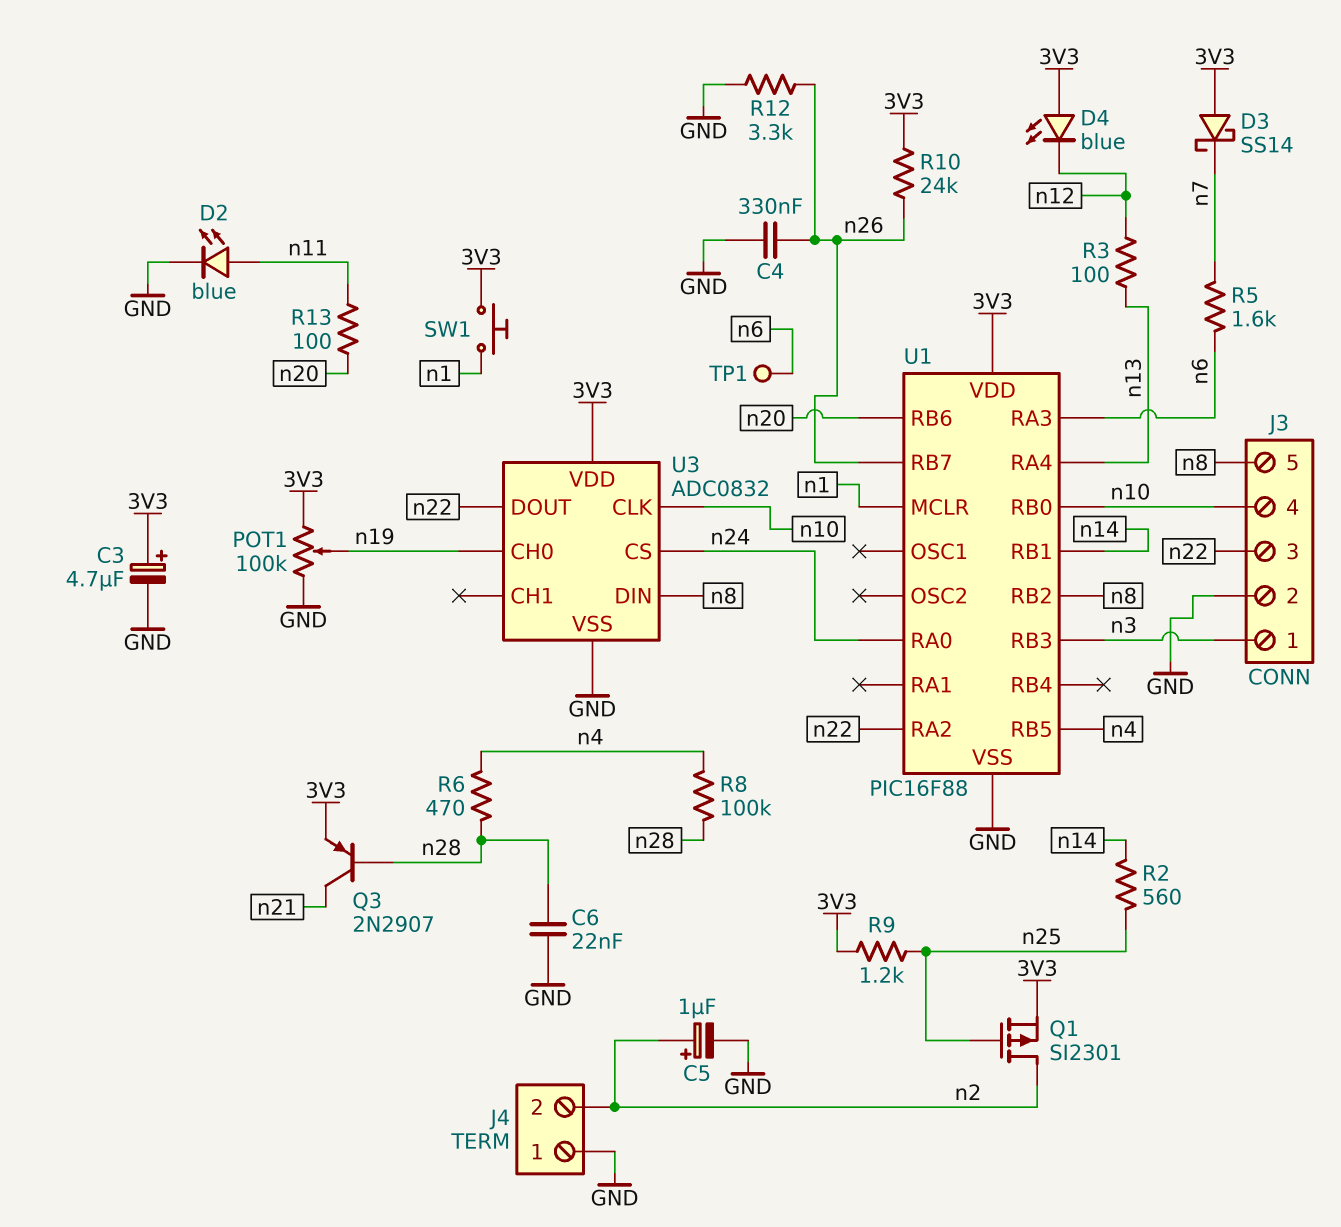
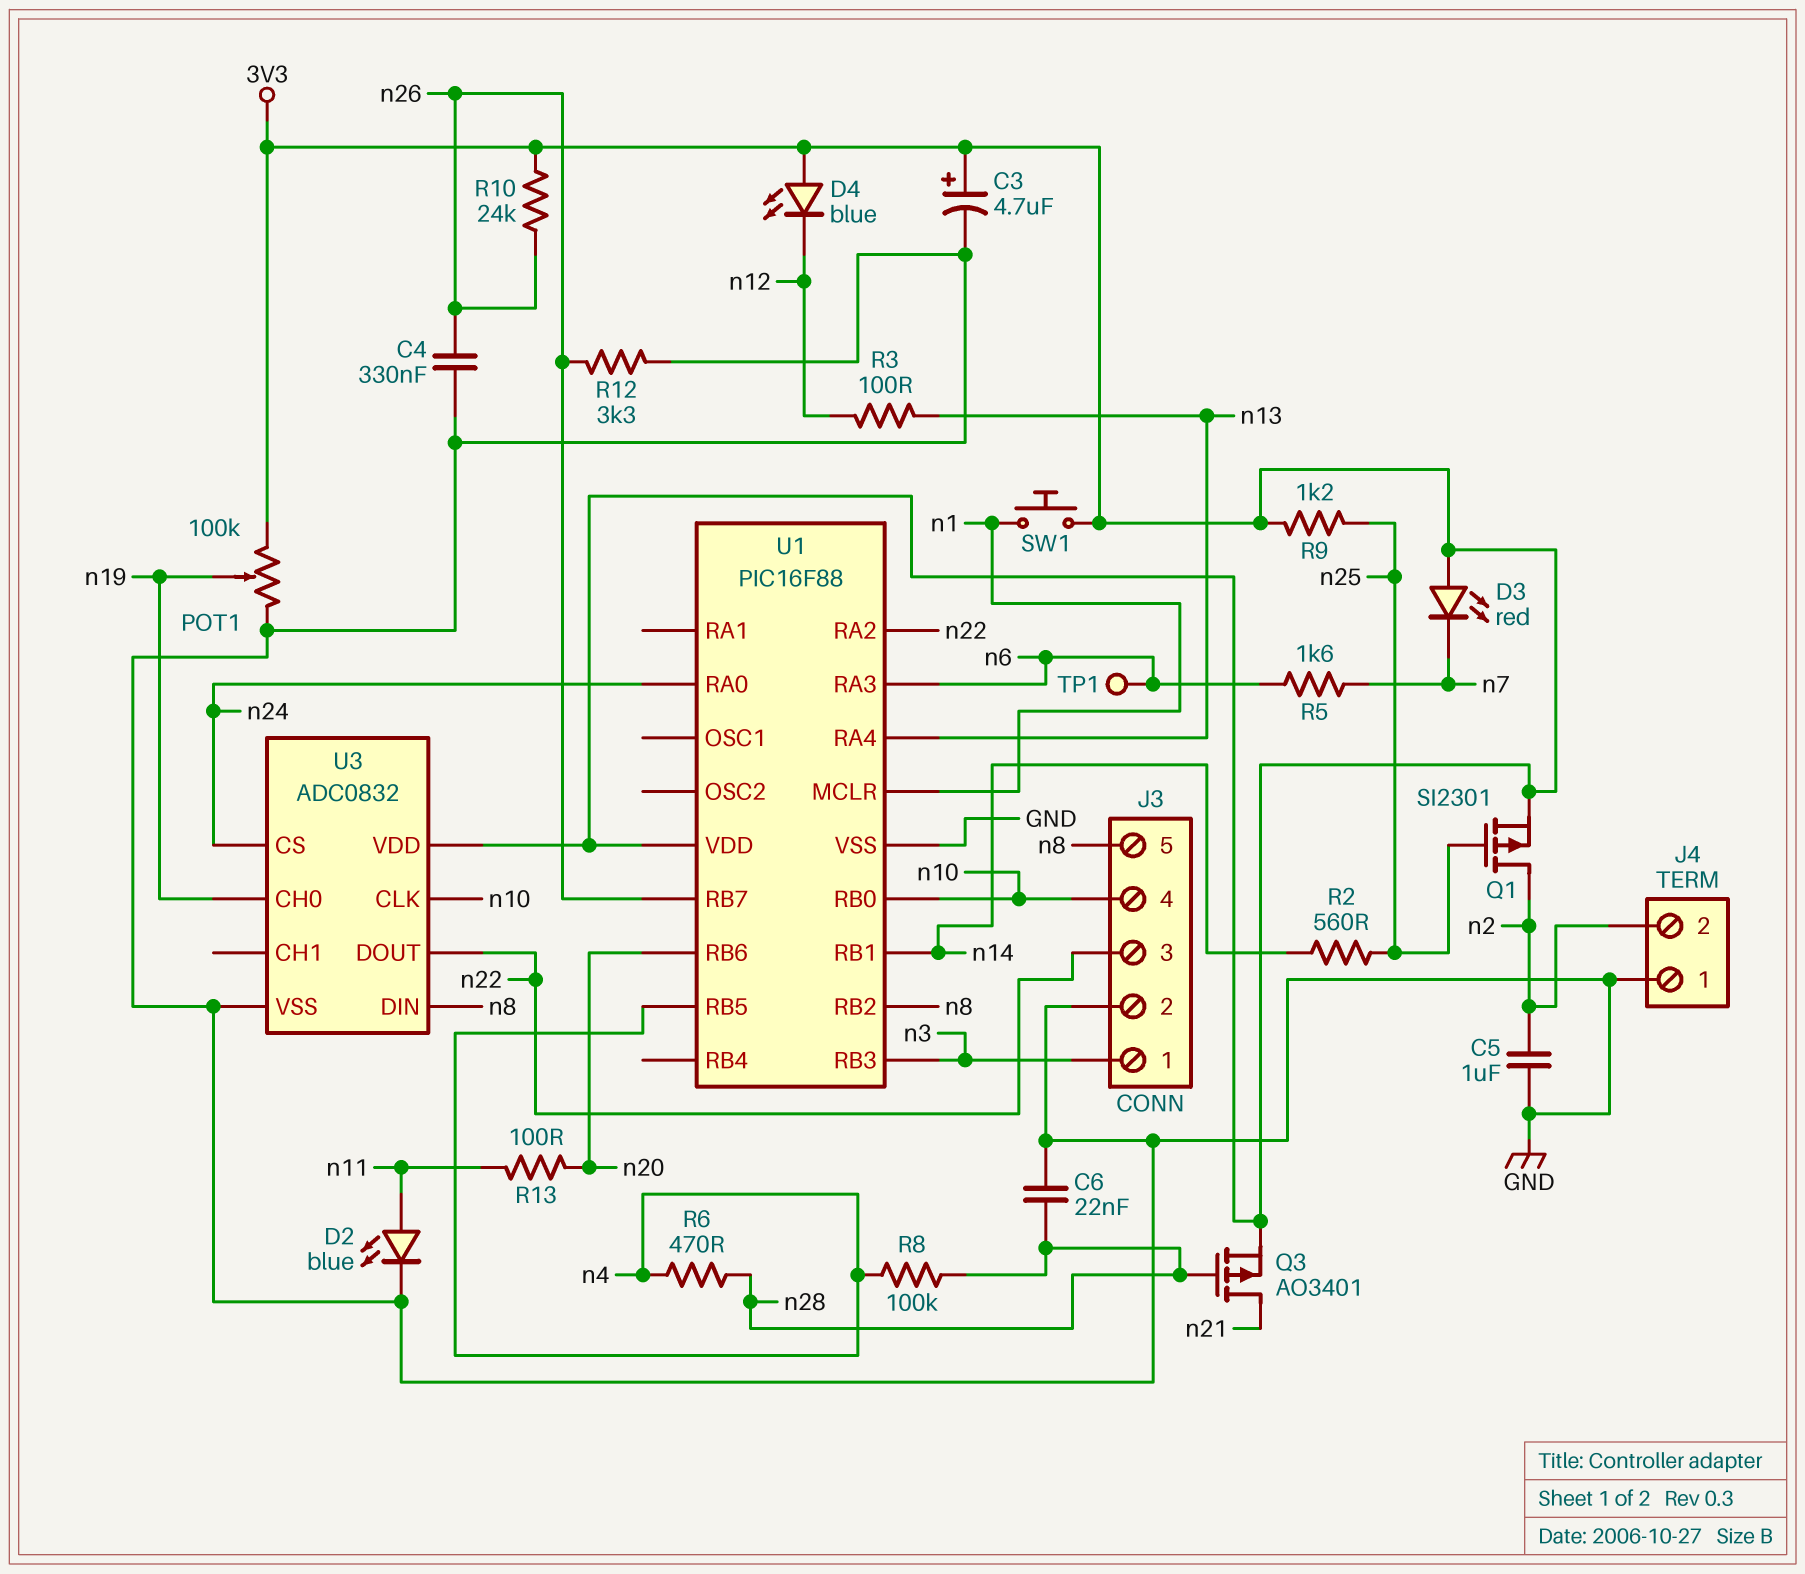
C5: 1uF (plus n2, minus GND) -> 1uF (GND, n2)
D3: schottky SS14 (A 3V3, K n7) -> LED red (A 3V3, K n7)
Q3: PNP 2N2907 (B n28, C n21, E 3V3) -> PMOS AO3401 (G n28, D n21, S 3V3)

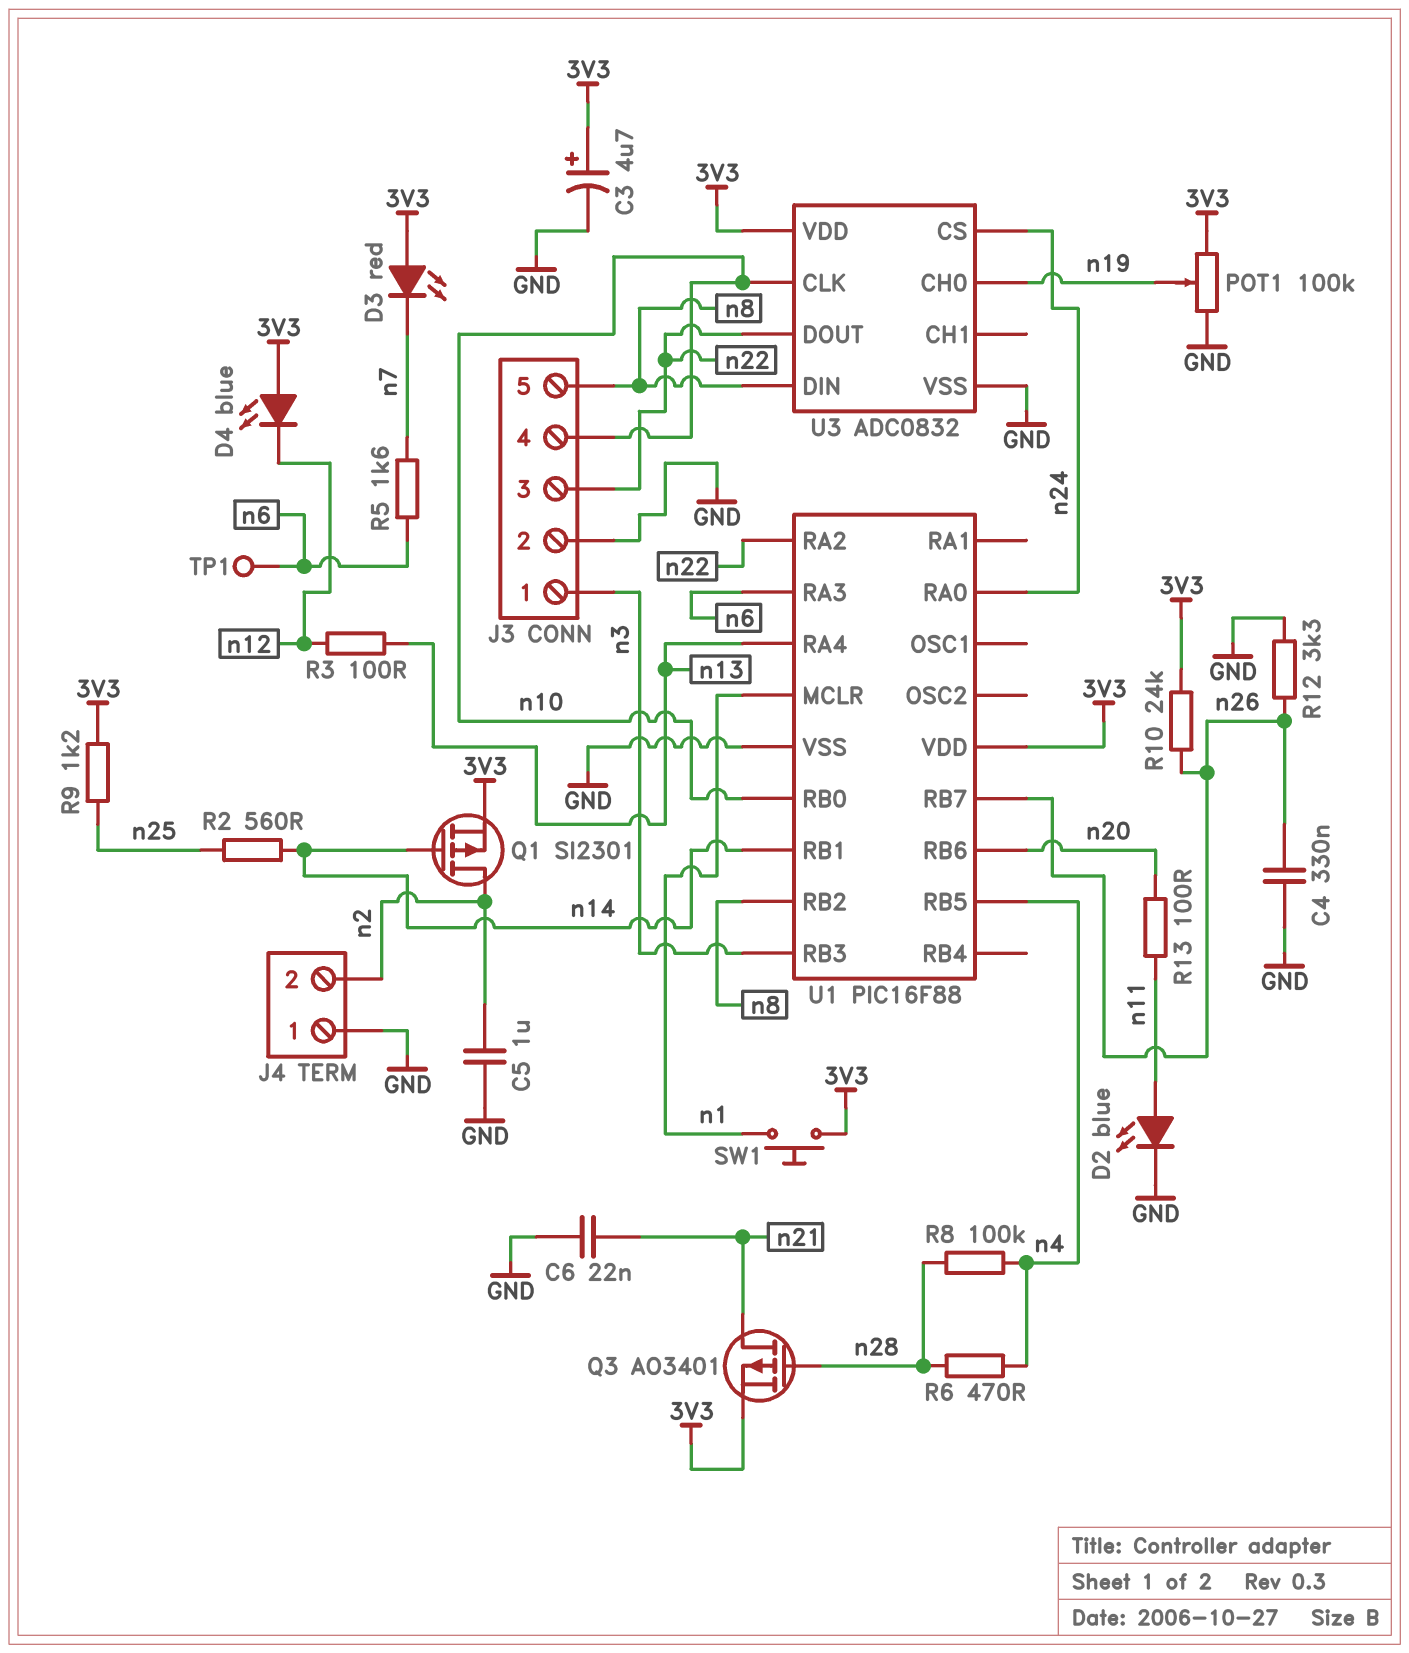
C6: 22nF (GND, n28) -> 22nF (GND, n21)
Q1: PMOS SI2301 (G n25, D n2, S 3V3) -> PMOS SI2301 (G n14, D n2, S 3V3)

